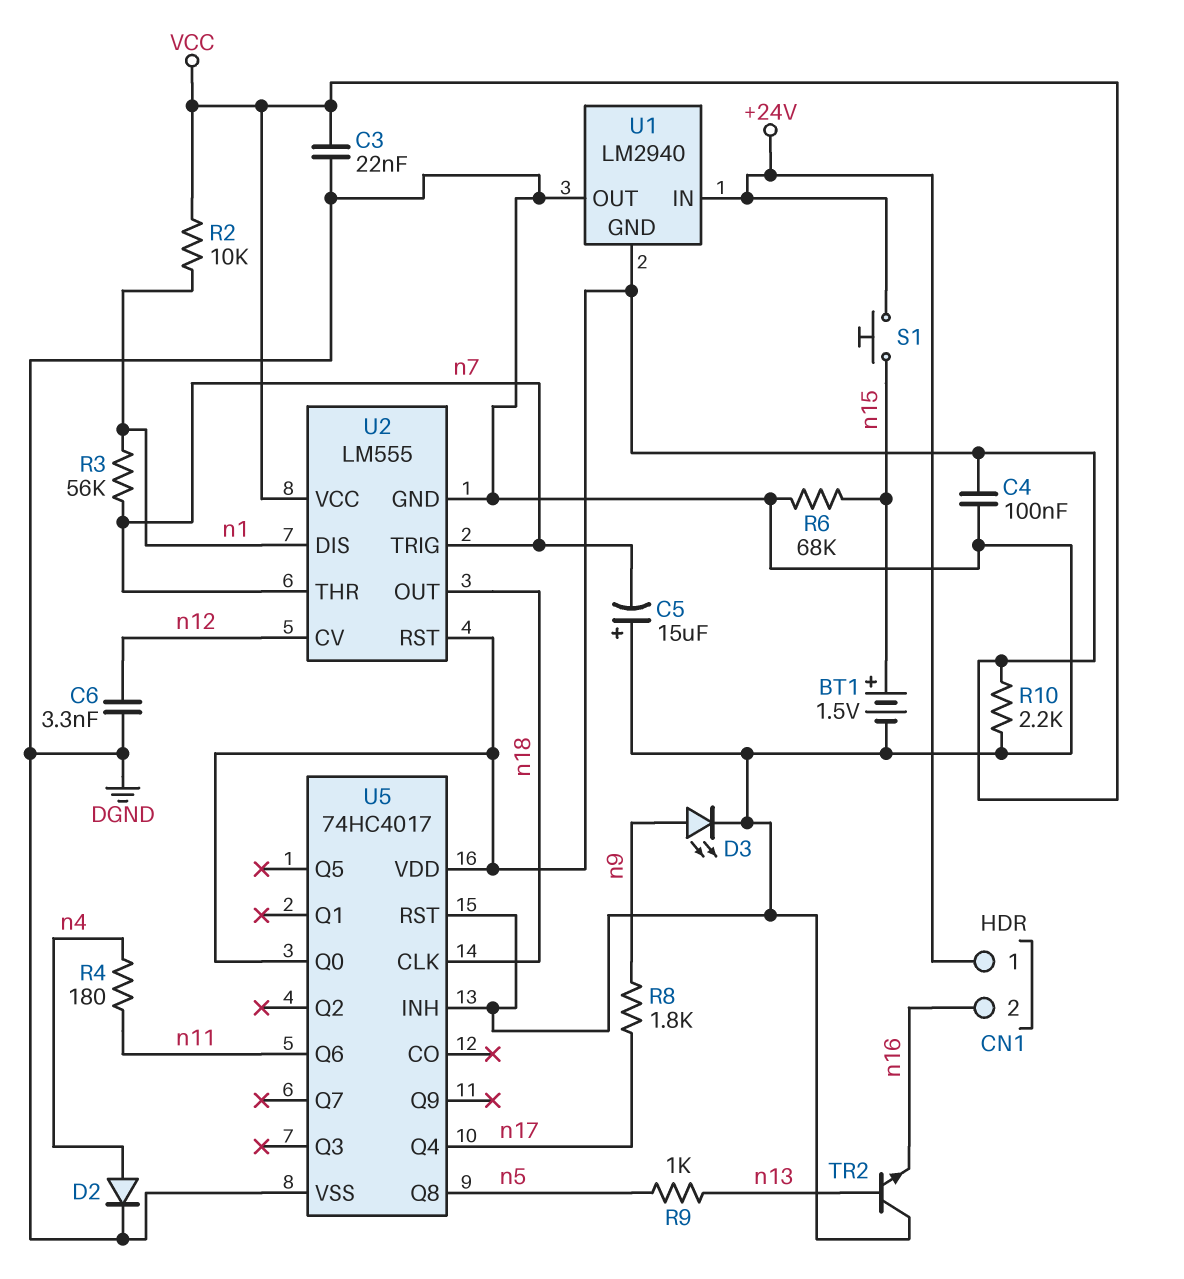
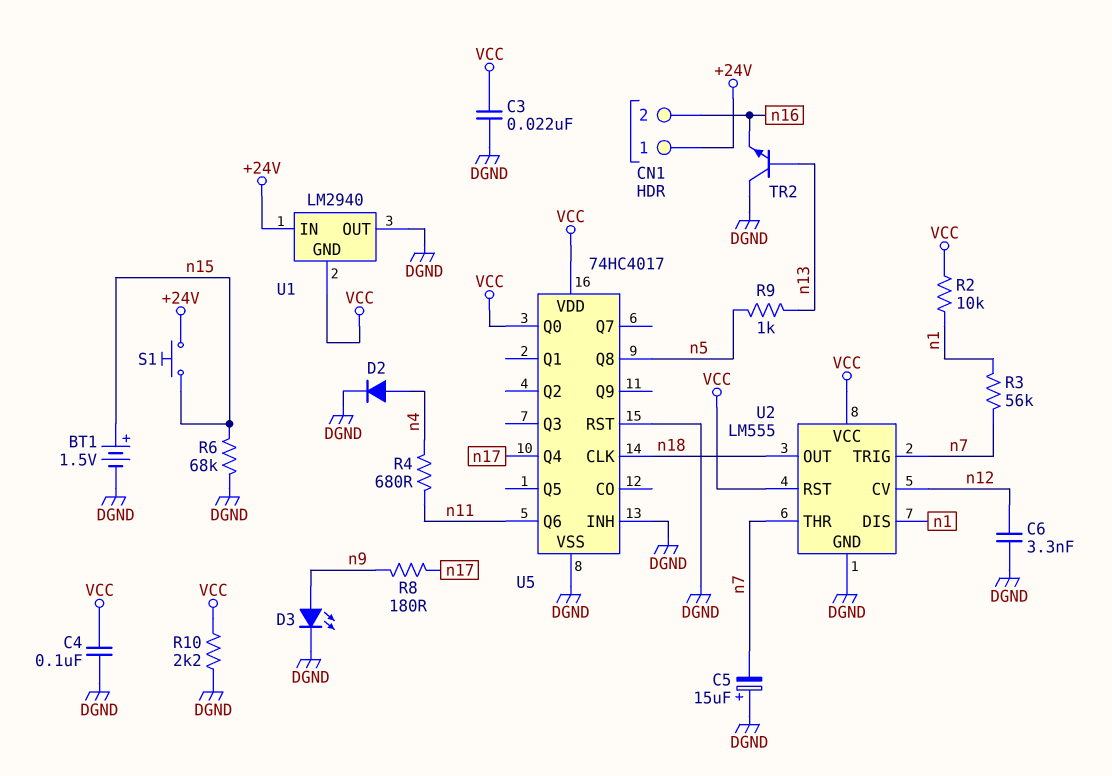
R4: 180 (n4, n11) -> 680 (n4, n11)
R8: 1.8k (n9, n17) -> 180 (n9, n17)

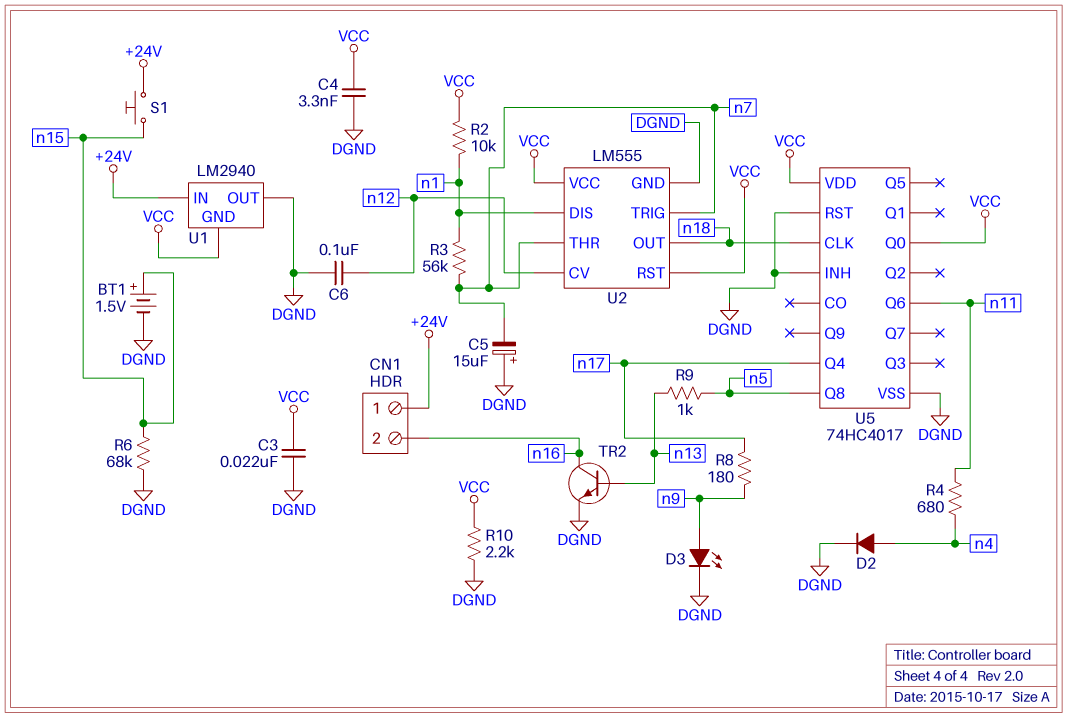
C4: 100nF (DGND, VCC) -> 3.3nF (DGND, VCC)
C6: 3.3nF (DGND, n12) -> 100nF (DGND, n12)
TR2: NPN (B n13, C DGND, E n16) -> NPN (B n13, C n16, E DGND)

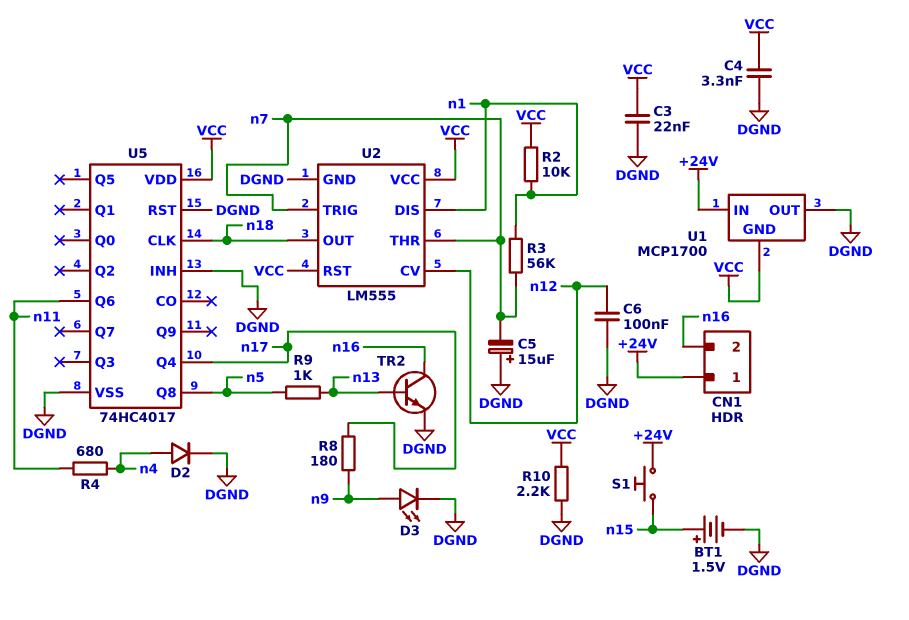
R6: 68k (DGND, n15) -> none
U1: LM2940 -> MCP1700
U5 pin Q0: VCC -> none

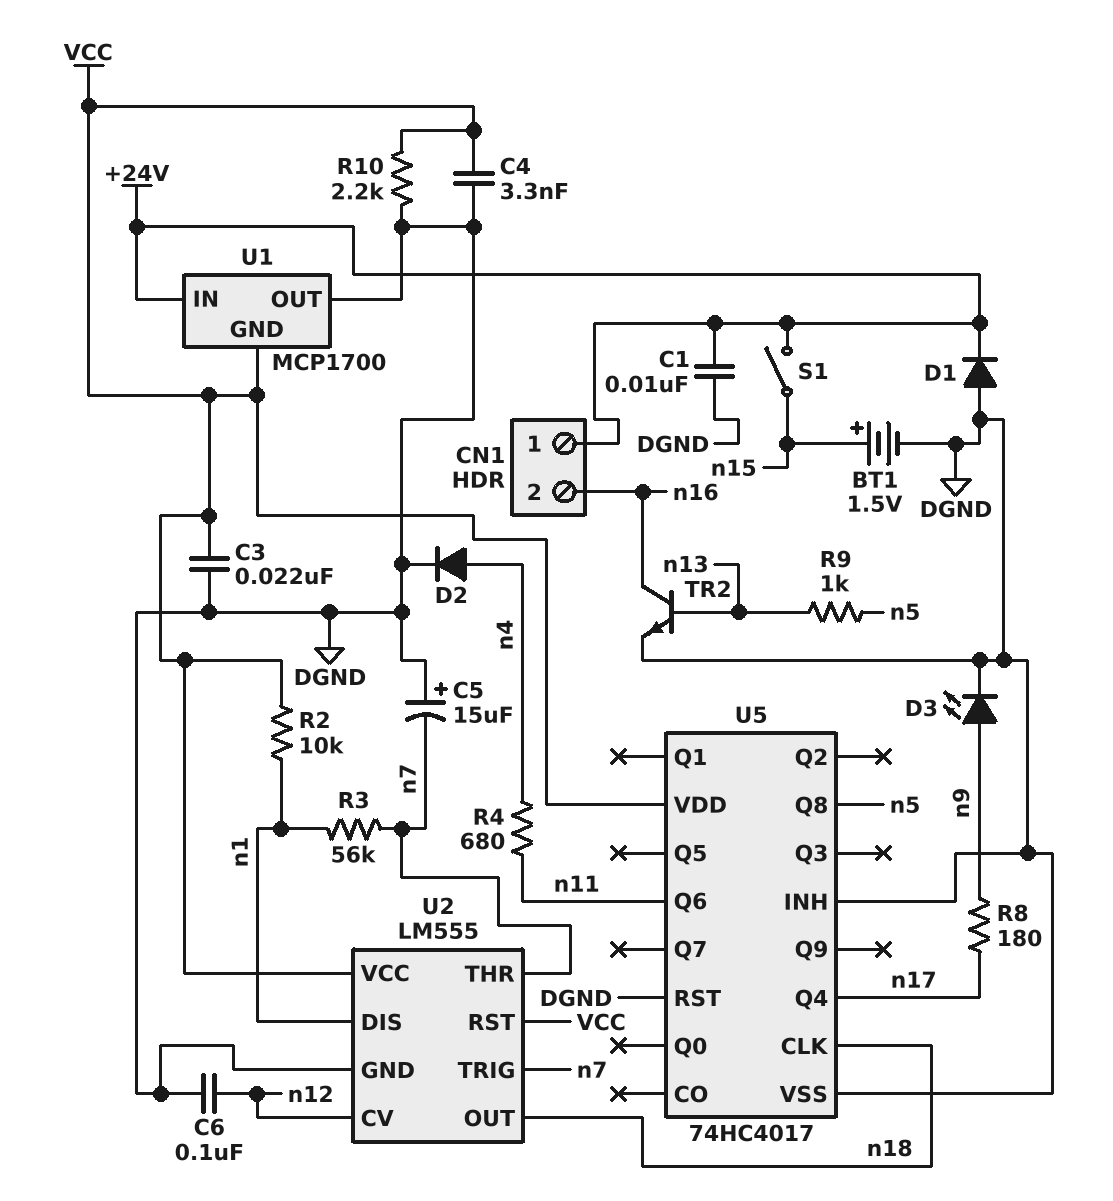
C1: none -> 10nF (+24V, DGND)
D1: none -> diode (A DGND, K +24V)
S1: button (+24V, n15) -> switch (+24V, n15)

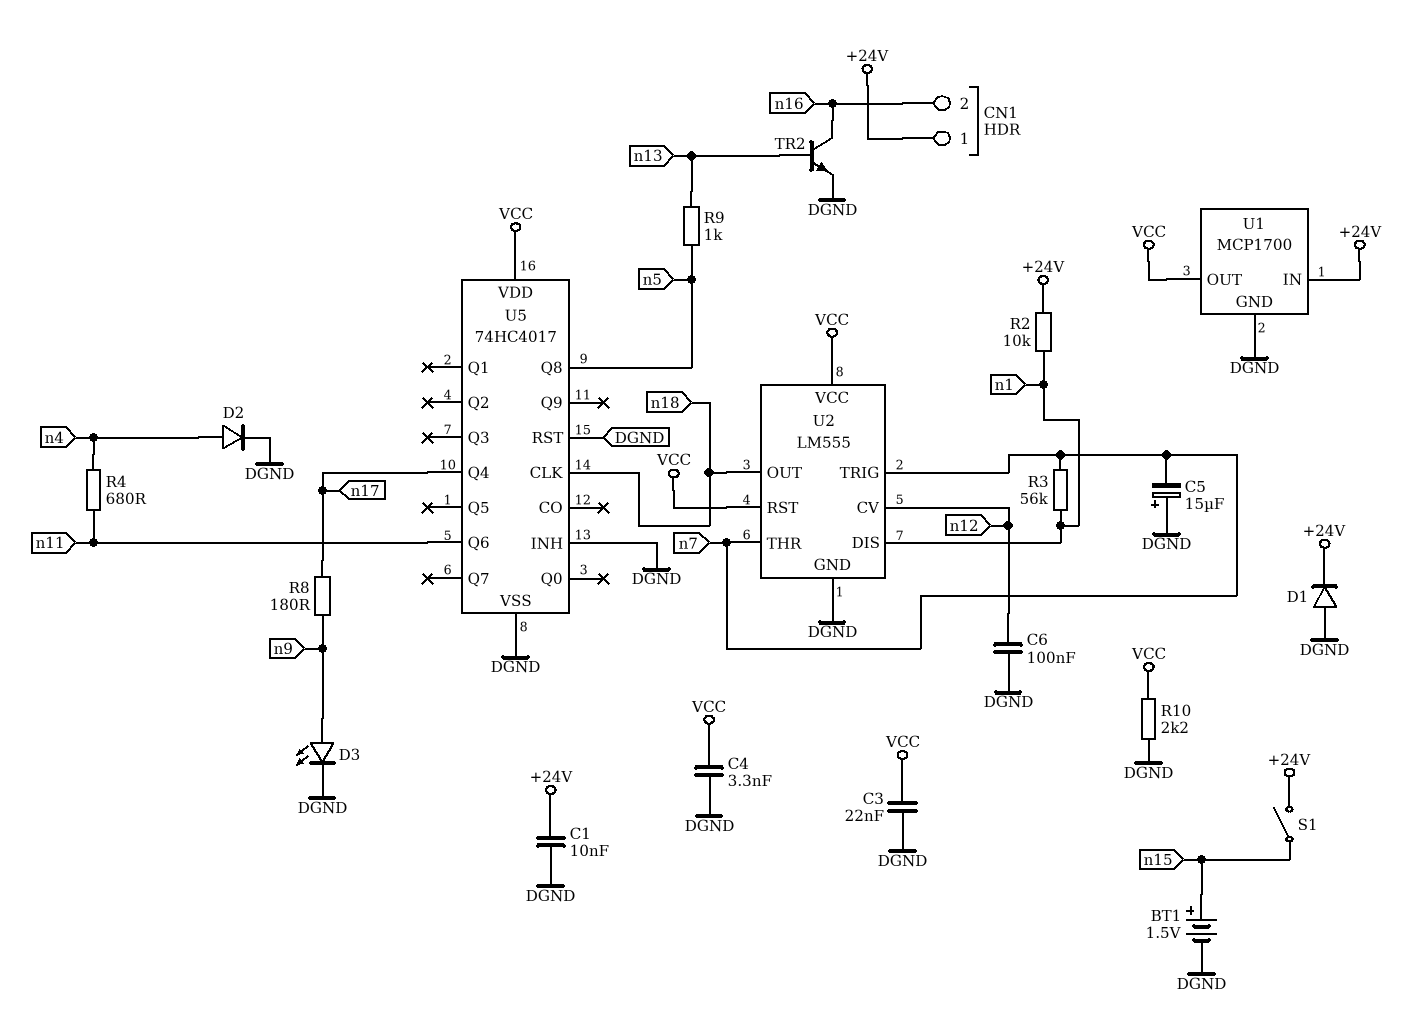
R2: 10k (VCC, n1) -> 10k (+24V, n1)
U1 pin GND: VCC -> DGND
U1 pin OUT: DGND -> VCC

